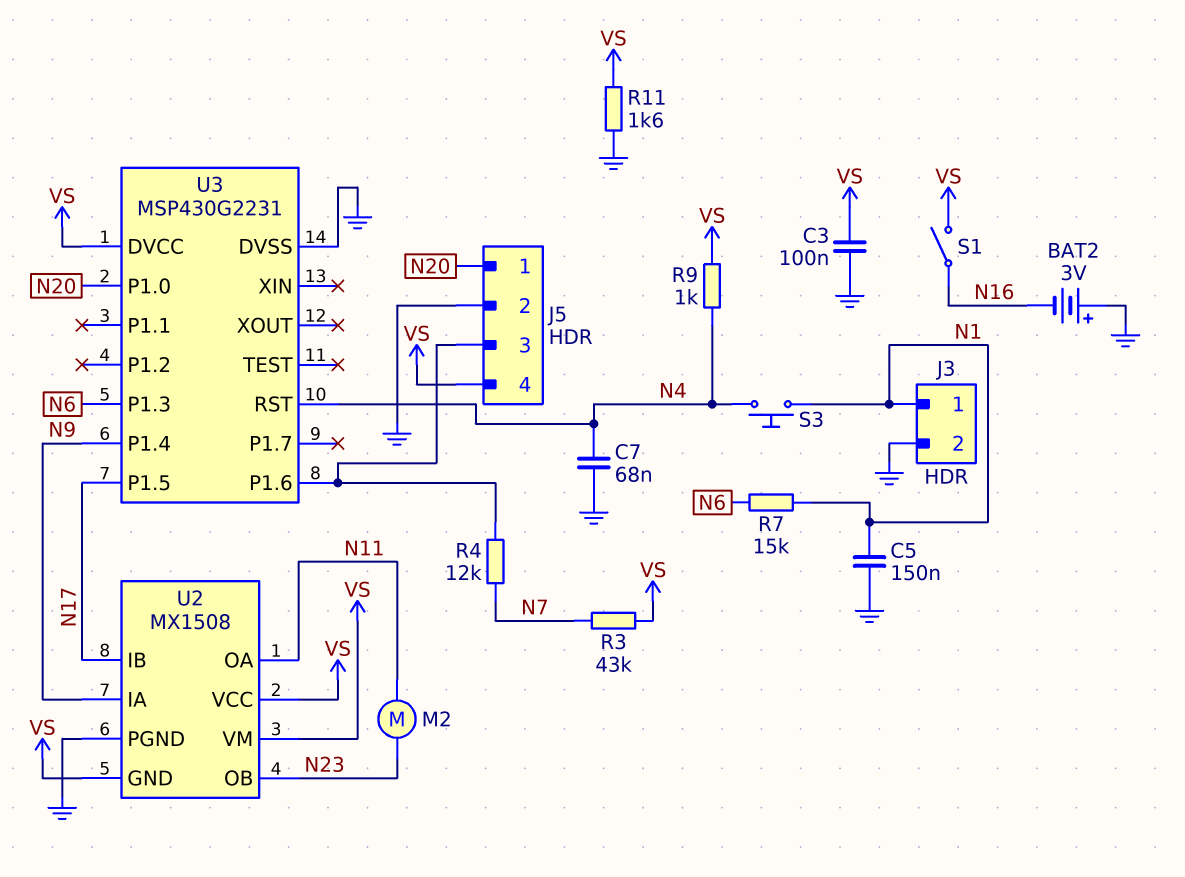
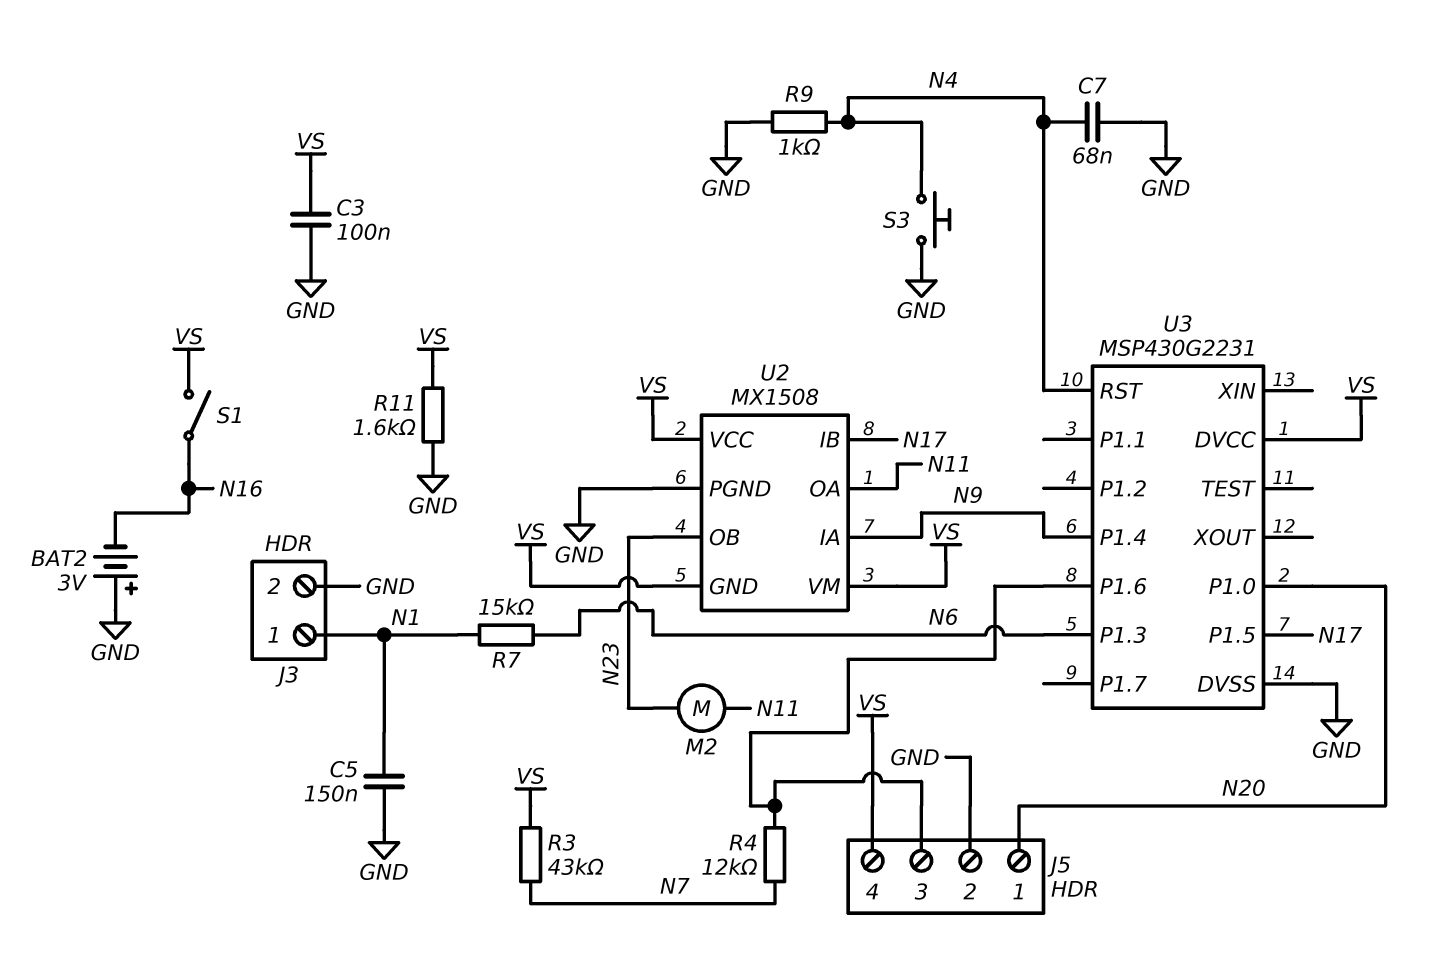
R9: 1k (N4, VS) -> 1k (GND, N4)
S3: button (N1, N4) -> button (GND, N4)

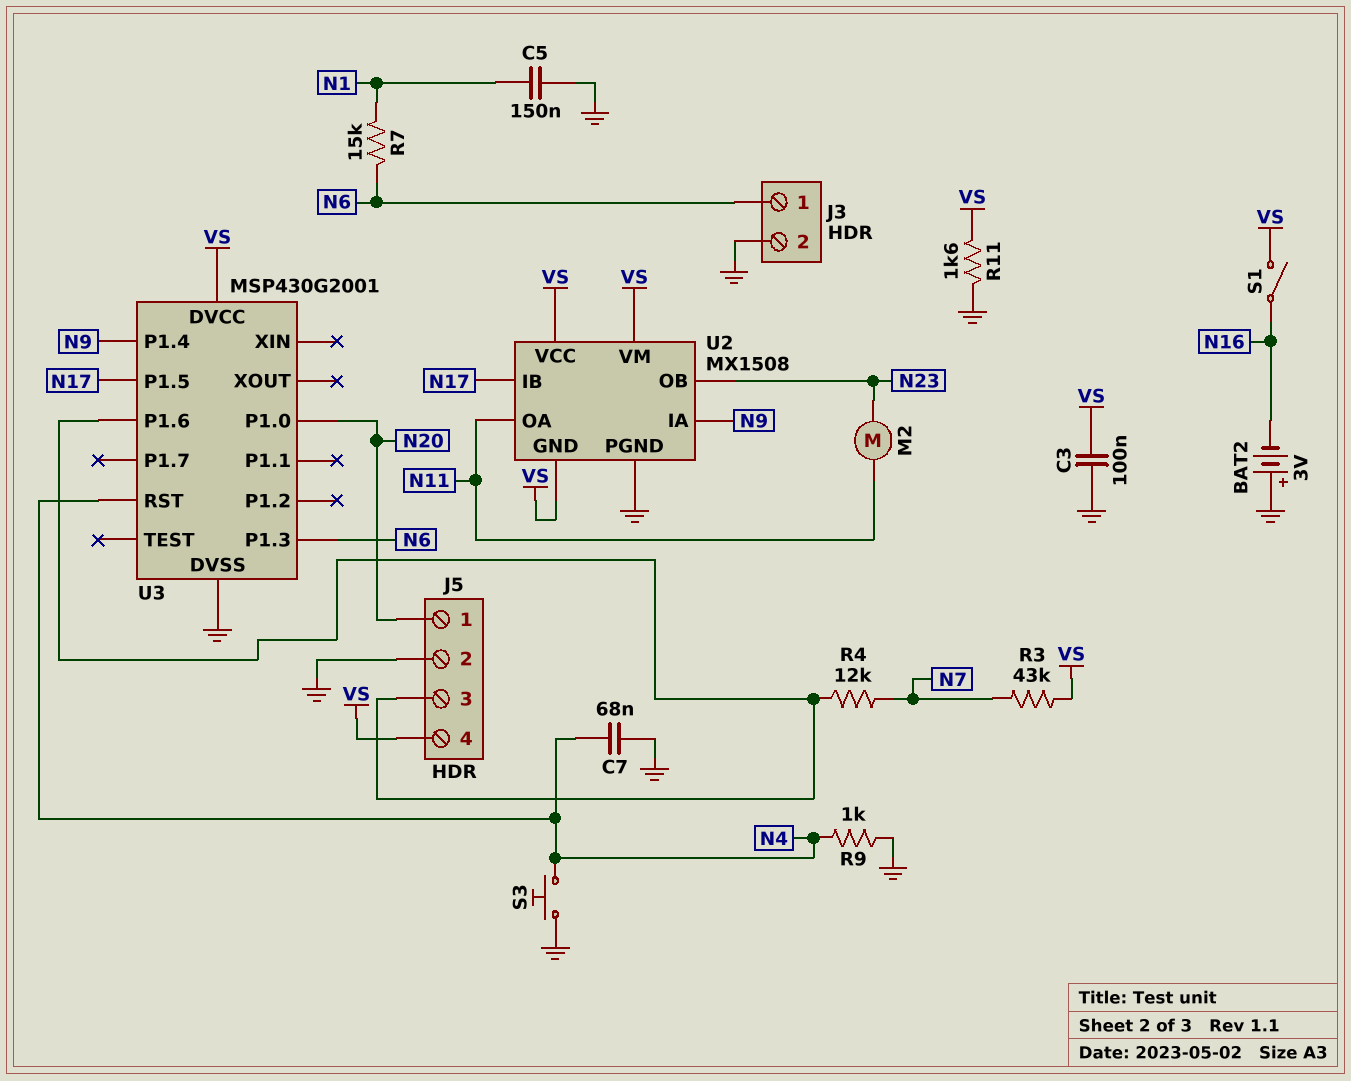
J3 pin 1: N1 -> N6
U3: MSP430G2231 -> MSP430G2001

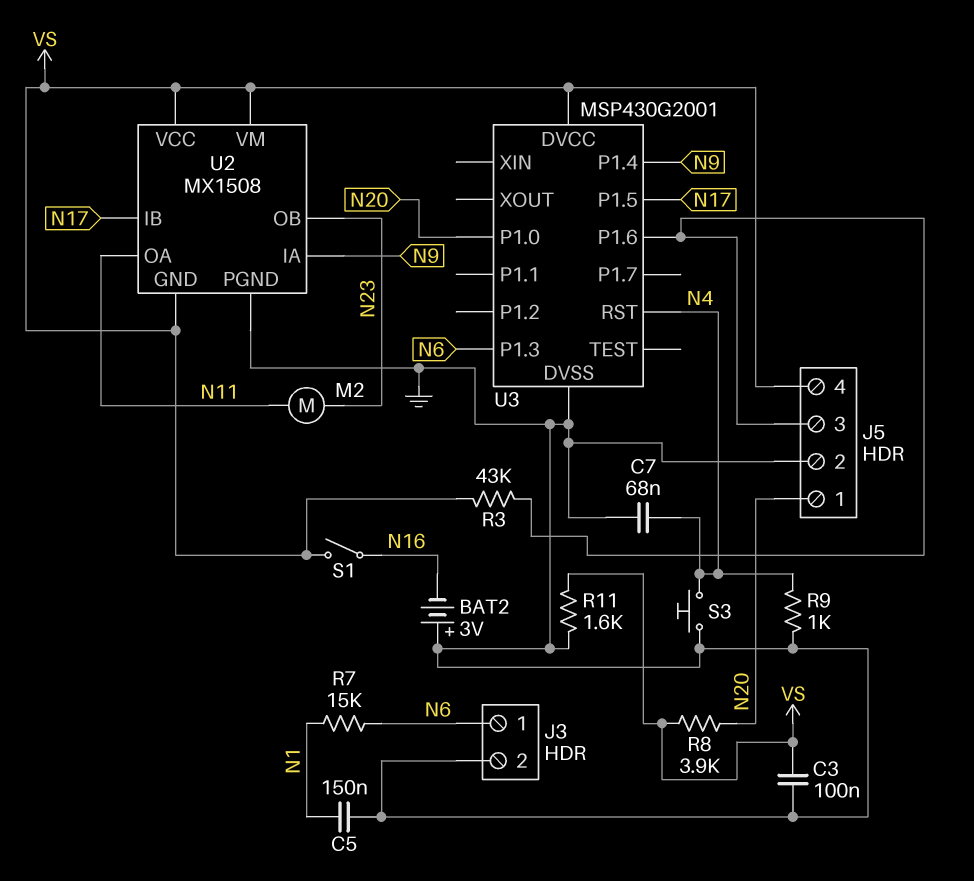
R3: 43k (N7, VS) -> 43k (J5/3, VS)
R4: 12k (J5/3, N7) -> none
R8: none -> 3.9k (N20, VS)

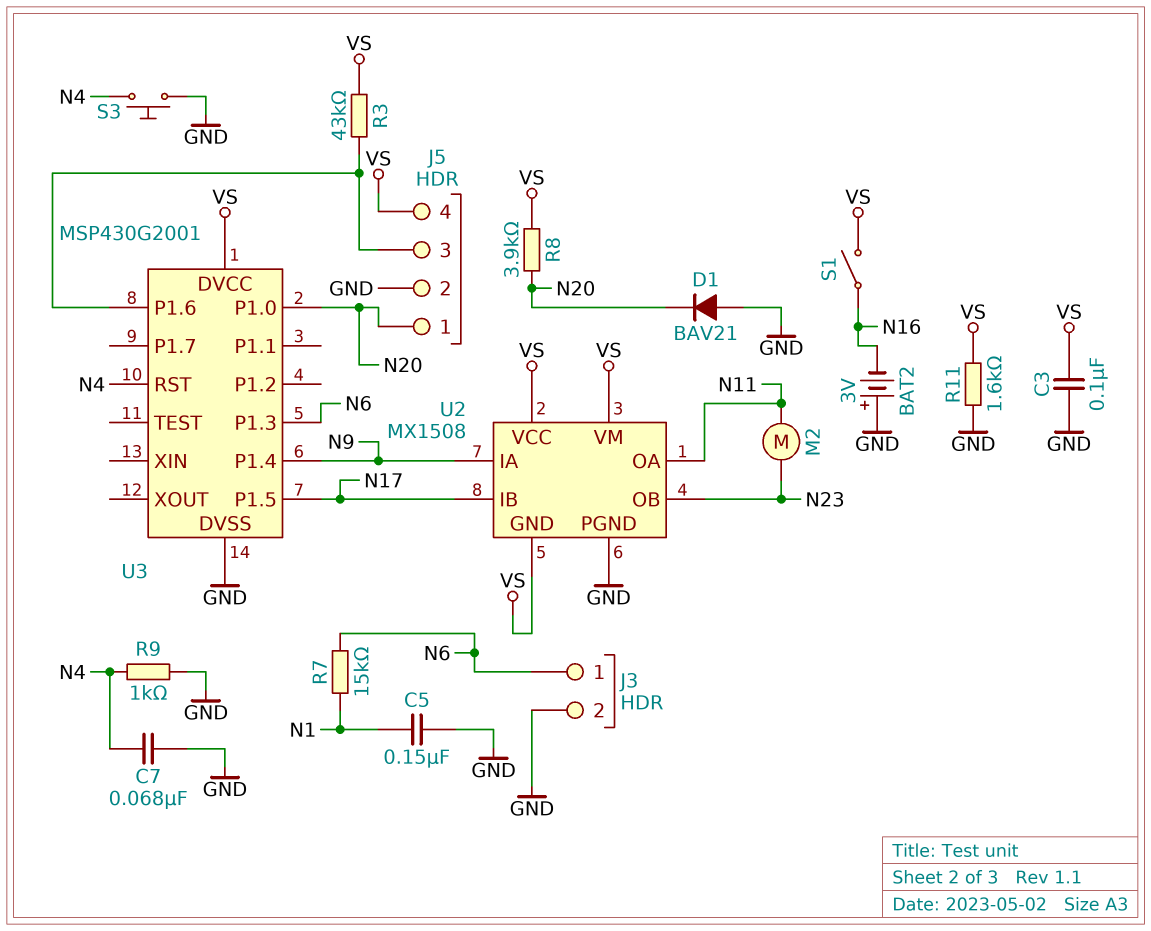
D1: none -> diode BAV21 (A GND, K N20)

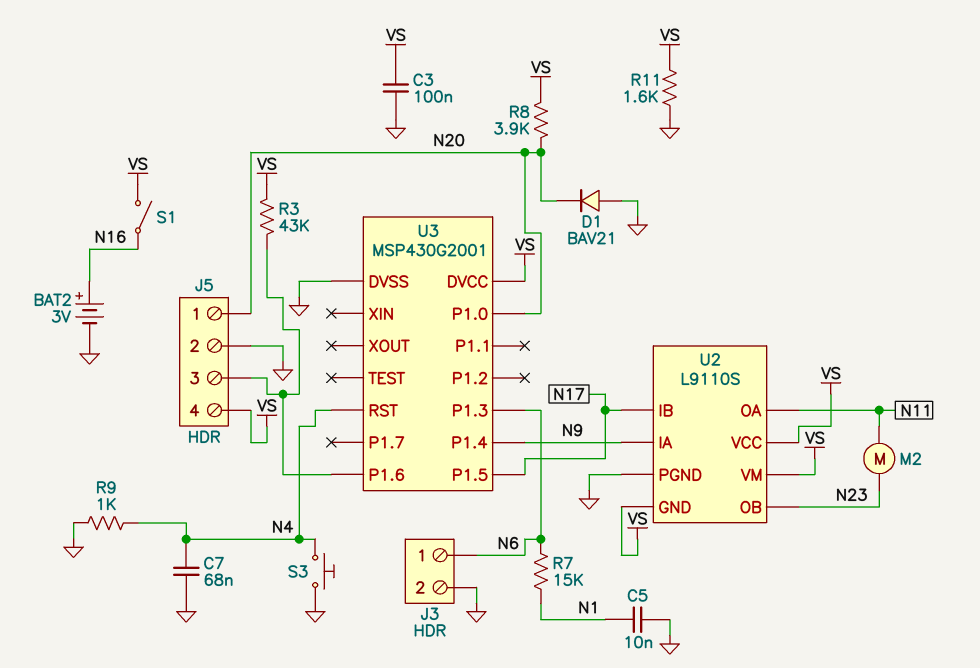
BAT2: 3V (plus GND, minus N16) -> 3V (plus N16, minus GND)
C5: 150nF (GND, N1) -> 10nF (GND, N1)
U2: MX1508 -> L9110S

